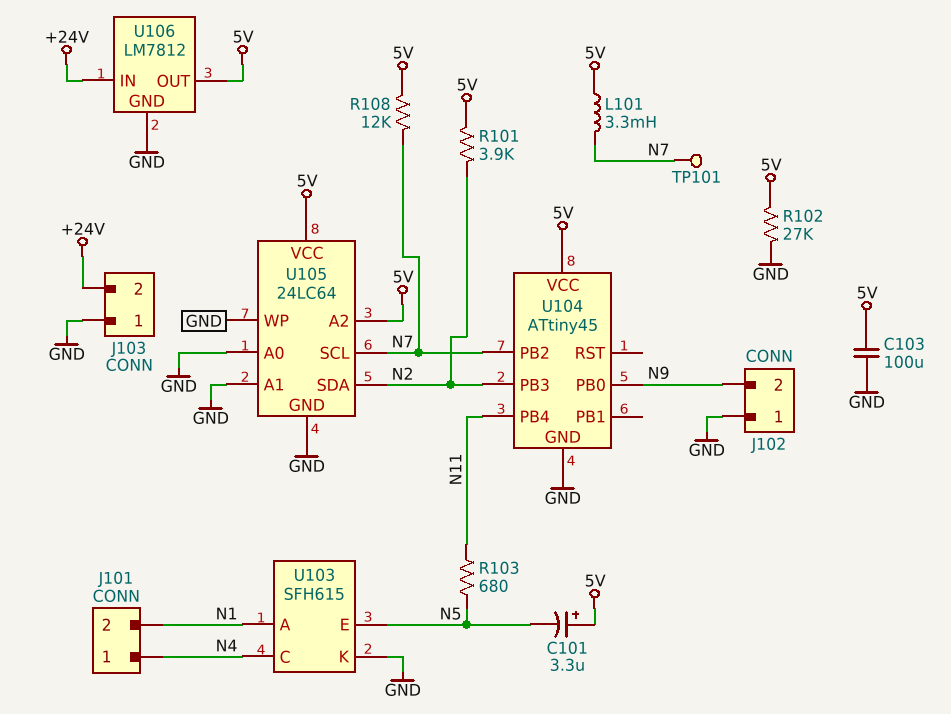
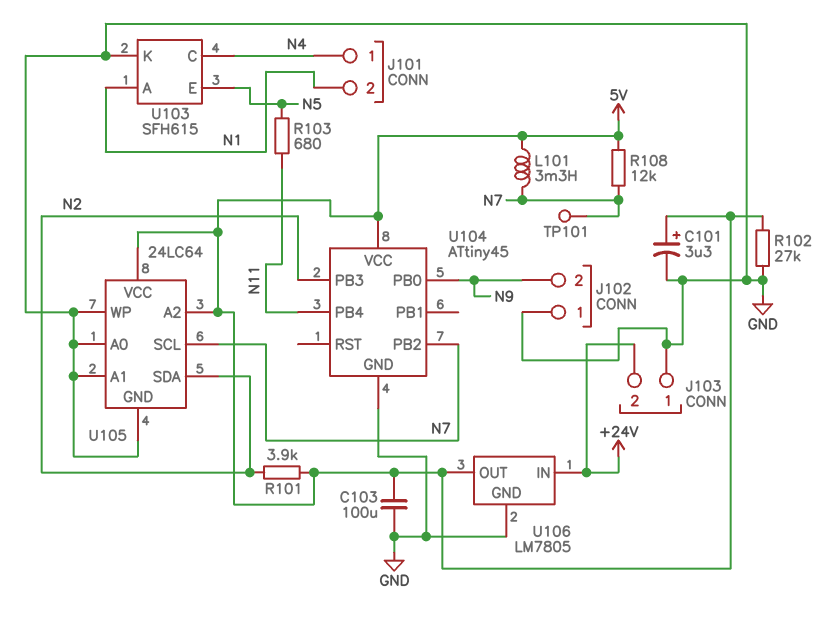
C101: 3.3uF (plus 5V, minus N5) -> 3.3uF (plus 5V, minus GND)
U106: LM7812 -> LM7805

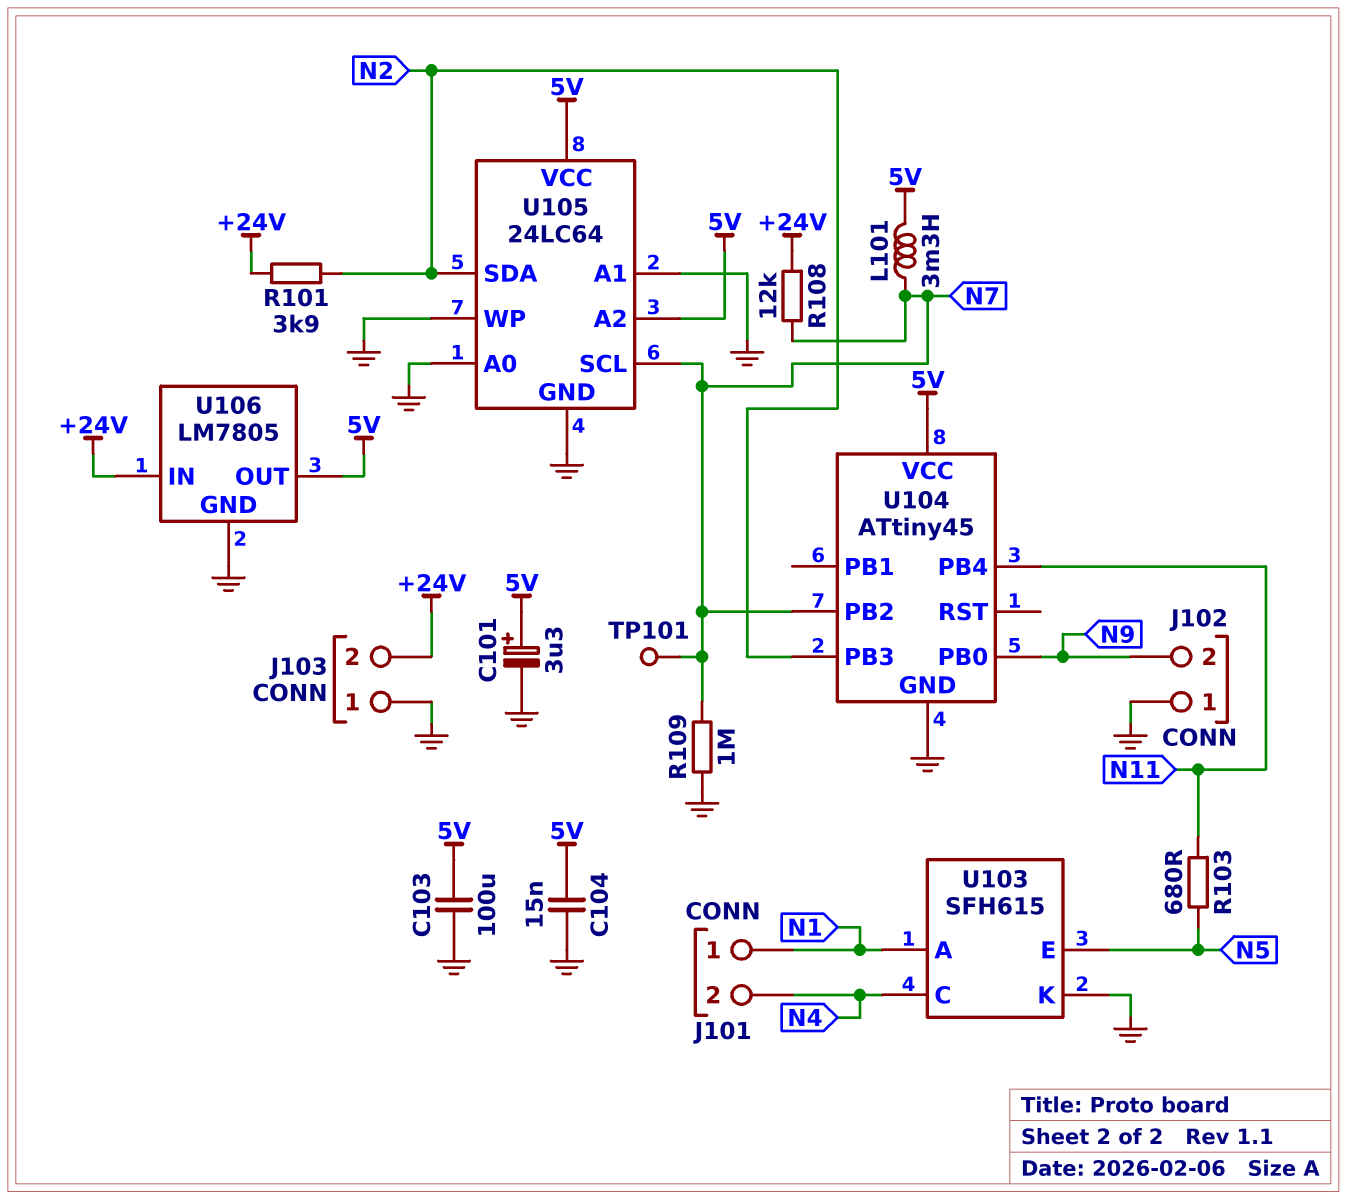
C104: none -> 15nF (5V, GND)
J101 pin 1: N4 -> N1
J101 pin 2: N1 -> N4
R101: 3.9k (5V, N2) -> 3.9k (+24V, N2)
R102: 27k (5V, GND) -> none
R108: 12k (5V, N7) -> 12k (+24V, N7)
R109: none -> 1M (GND, N7)

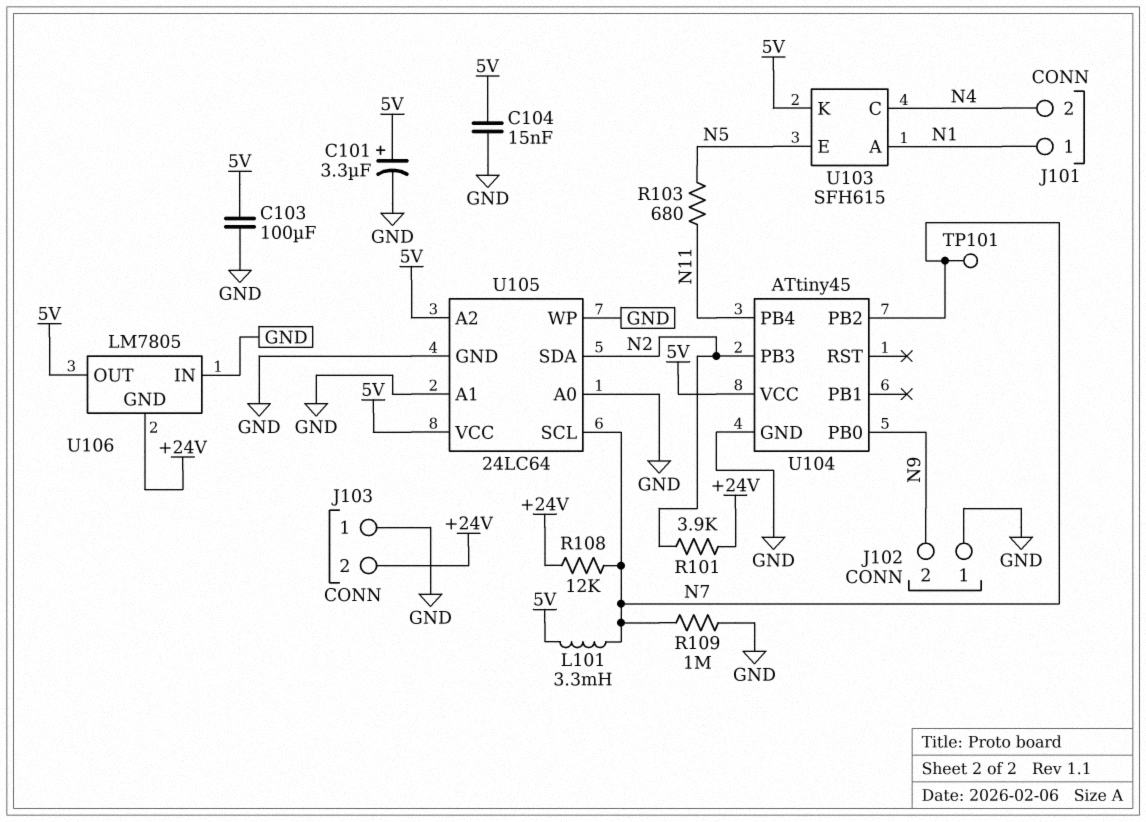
U103 pin K: GND -> 5V
U106 pin GND: GND -> +24V
U106 pin IN: +24V -> GND

